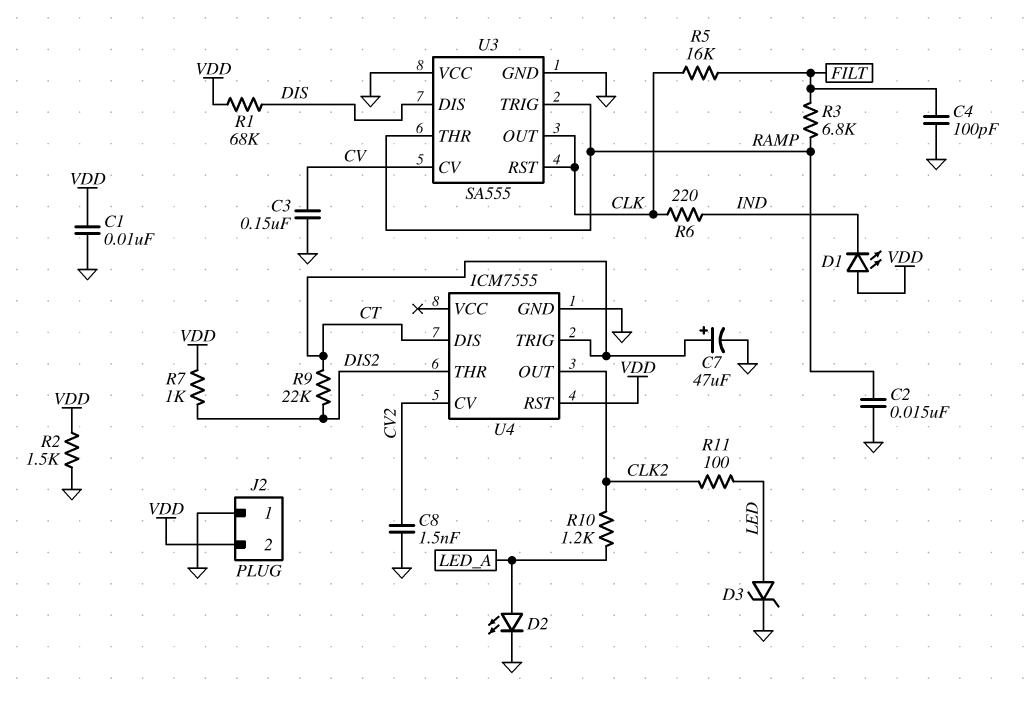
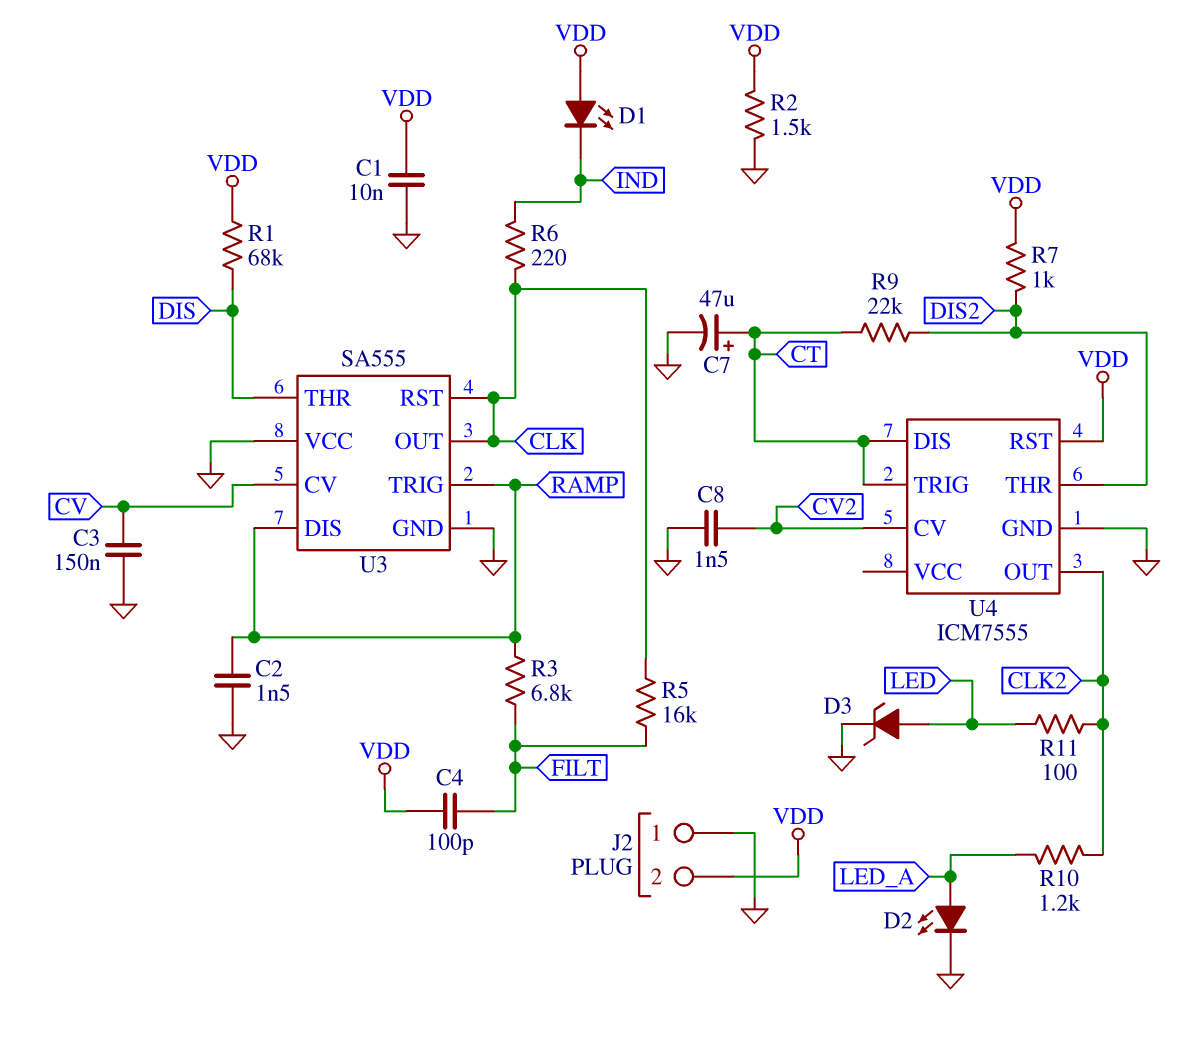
C2: 15nF (GND, RAMP) -> 1.5nF (GND, RAMP)
C4: 100pF (FILT, GND) -> 100pF (FILT, VDD)
U3 pin DIS: DIS -> RAMP
U3 pin THR: RAMP -> DIS

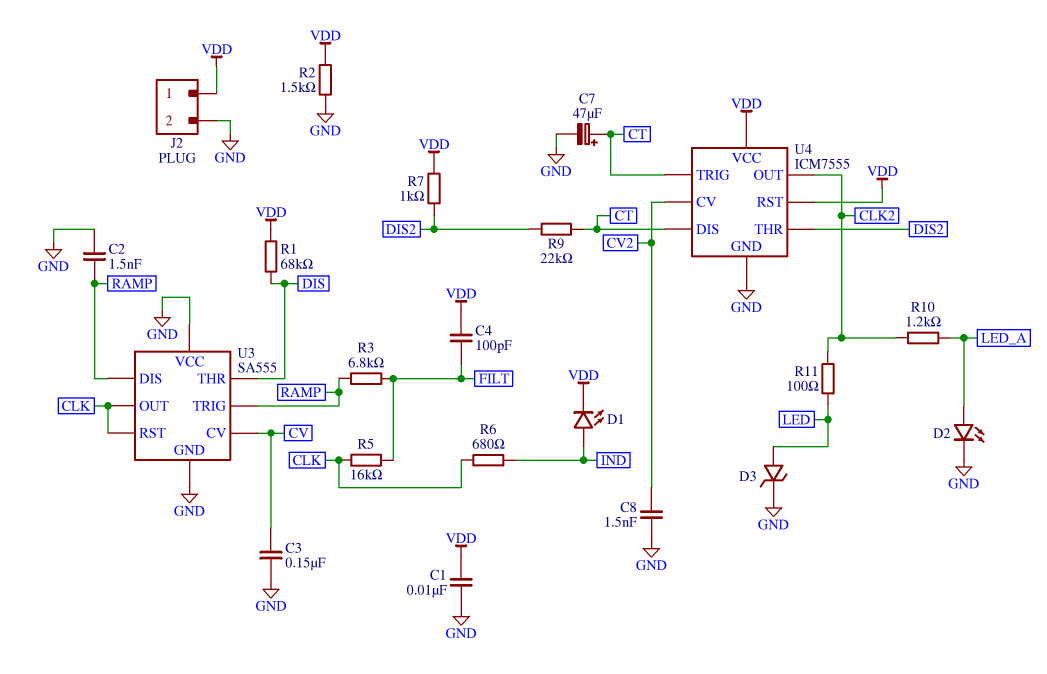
D1: LED (A VDD, K IND) -> LED (A IND, K VDD)
J2 pin 1: GND -> VDD
J2 pin 2: VDD -> GND
R6: 220 (CLK, IND) -> 680 (CLK, IND)
U4 pin VCC: none -> VDD

